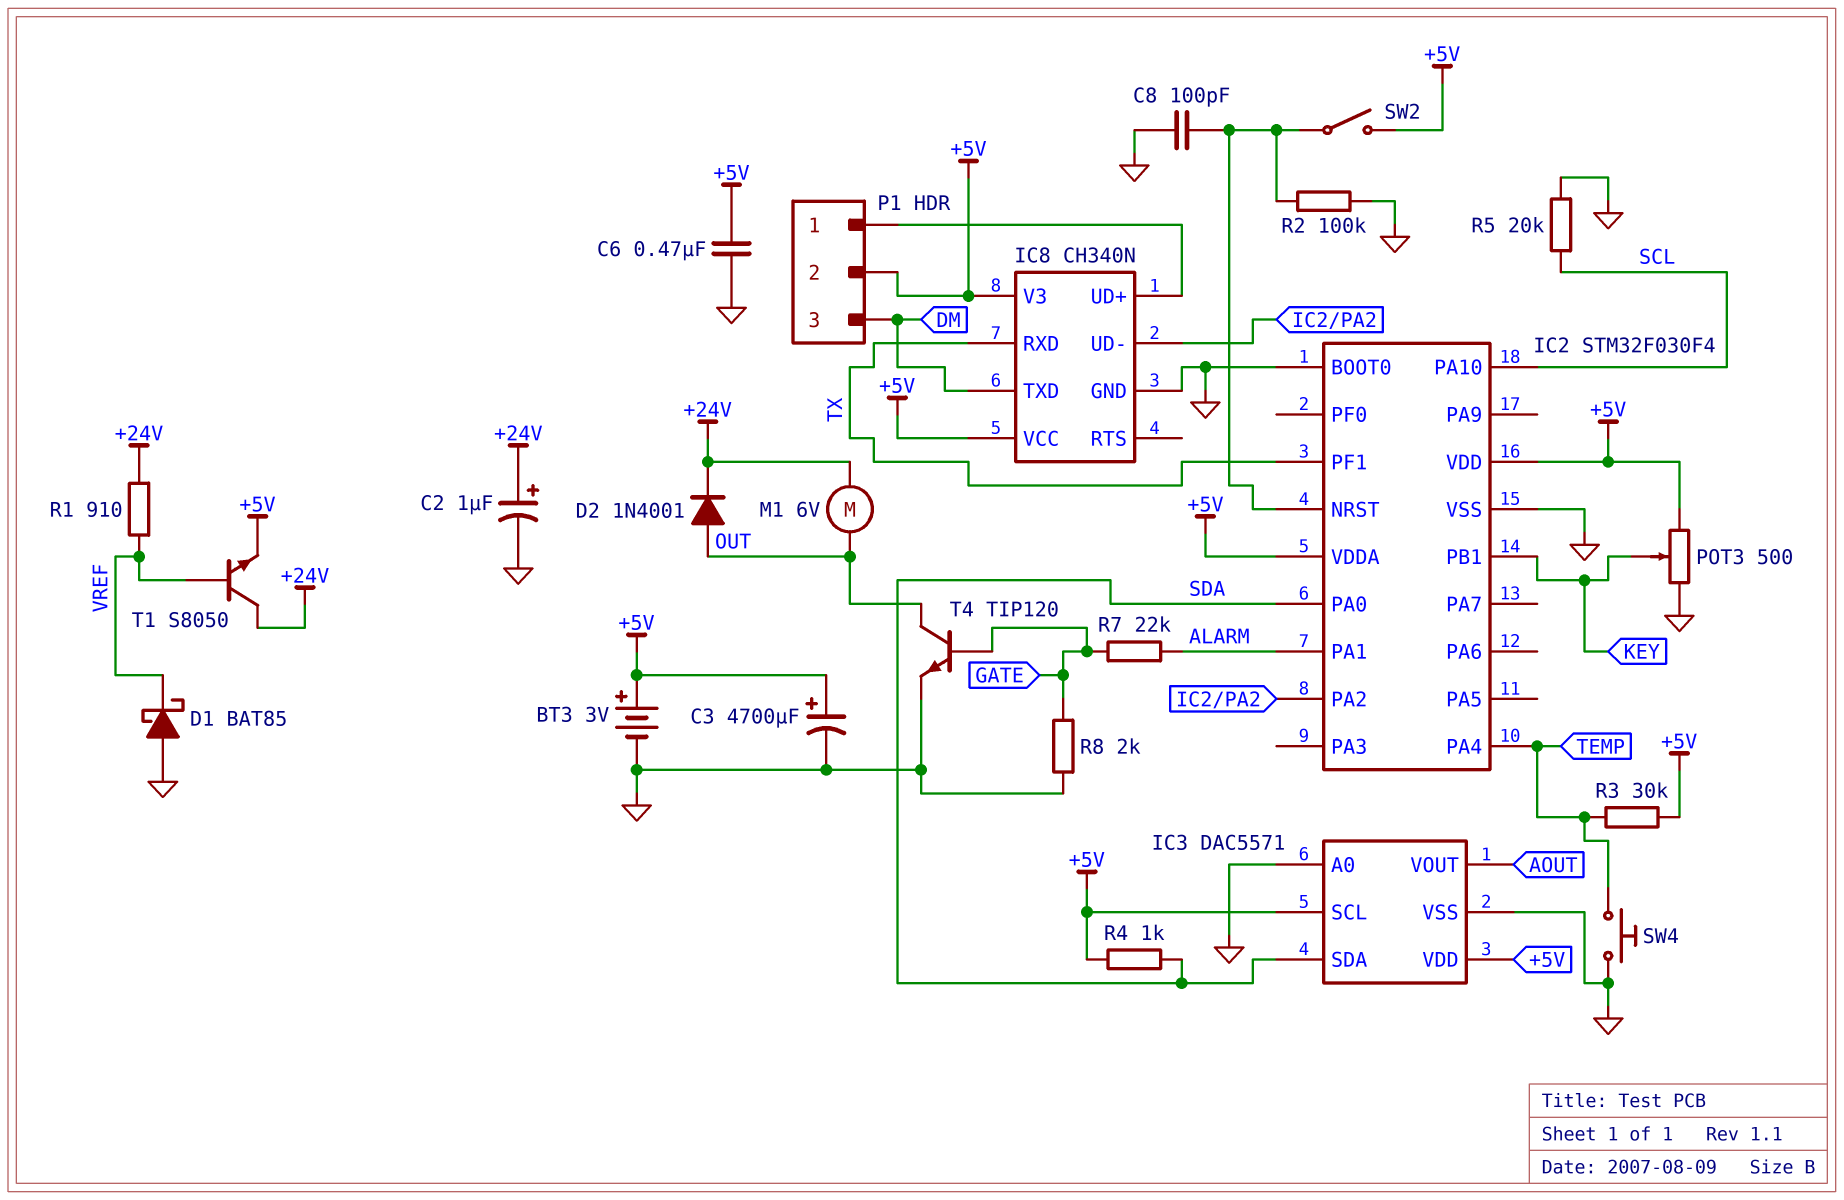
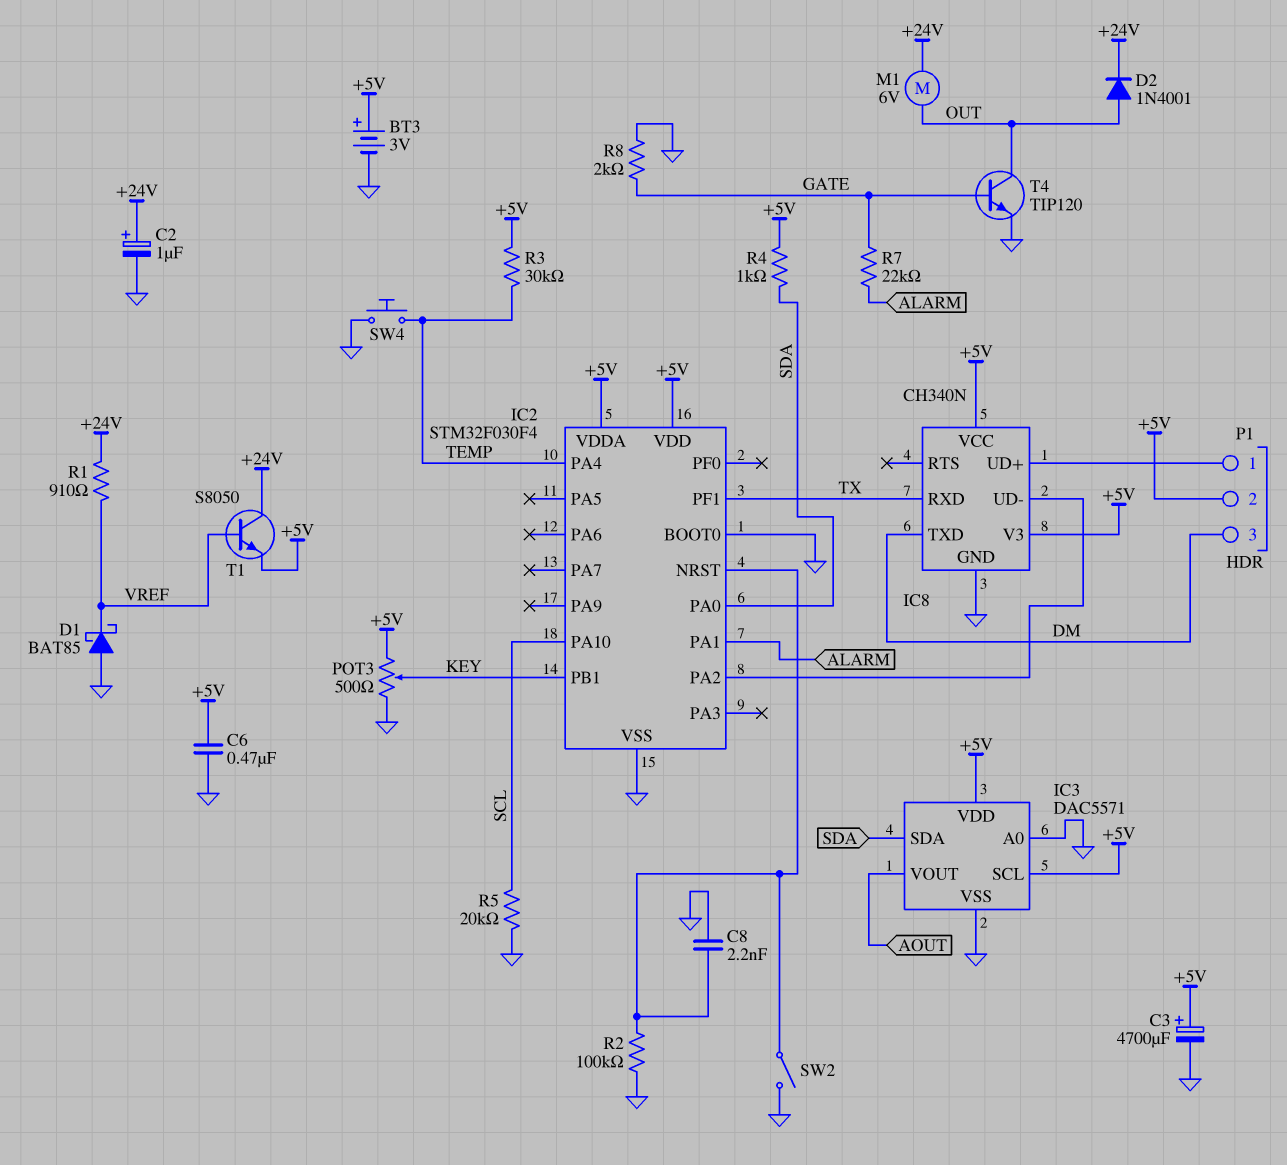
C8: 100pF (GND, IC2/NRST) -> 2.2nF (GND, IC2/NRST)
SW2: switch (+5V, IC2/NRST) -> switch (GND, IC2/NRST)

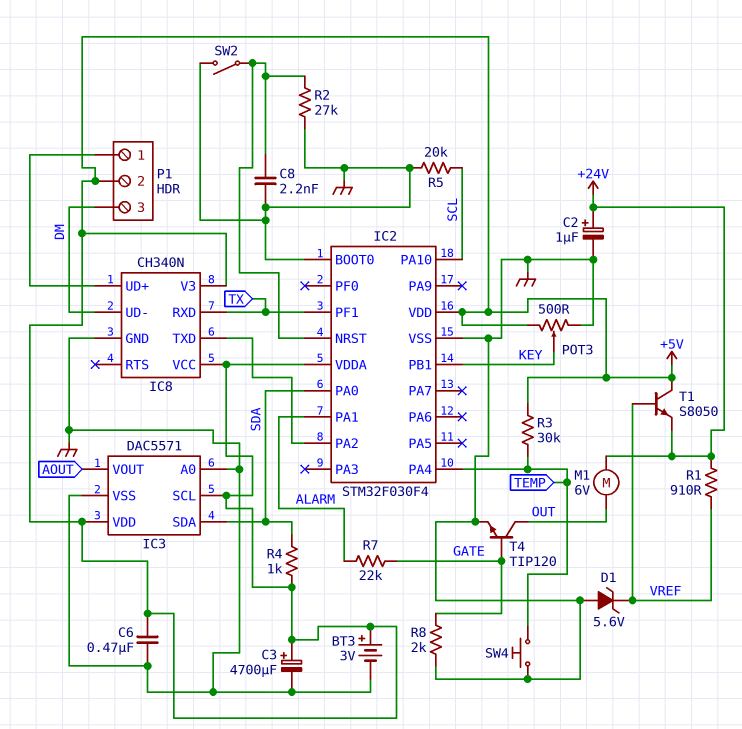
D1: schottky BAT85 (A GND, K VREF) -> zener 5.6V (A GND, K VREF)
D2: diode 1N4001 (A OUT, K +24V) -> none
IC8 pin TXD: DM -> IC2/PA2
IC8 pin UD-: IC2/PA2 -> DM
R2: 100k (GND, IC2/NRST) -> 27k (GND, IC2/NRST)
T1: NPN S8050 (B VREF, C +24V, E +5V) -> NPN S8050 (B VREF, C +5V, E +24V)

